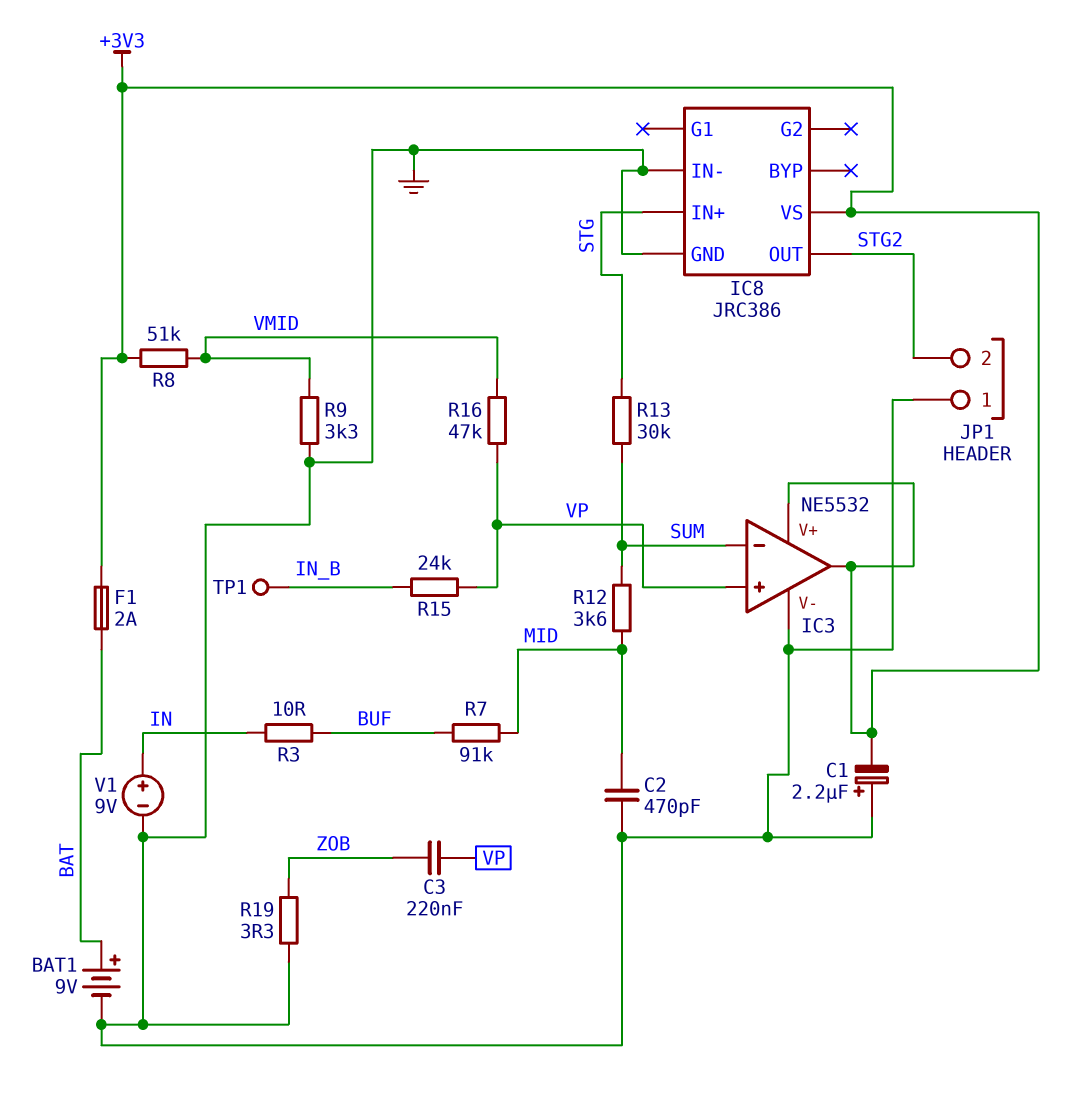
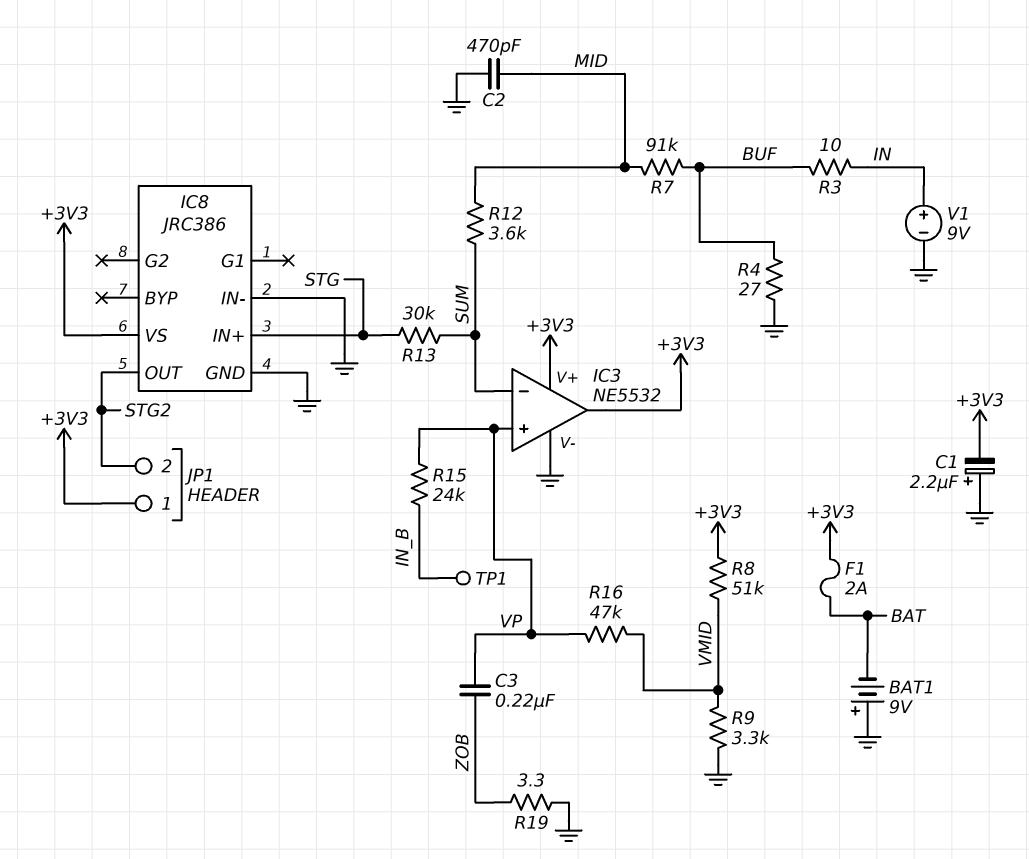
BAT1: 9V (plus BAT, minus GND) -> 9V (plus GND, minus BAT)
JP1 pin 1: GND -> +3V3
R4: none -> 27 (BUF, GND)

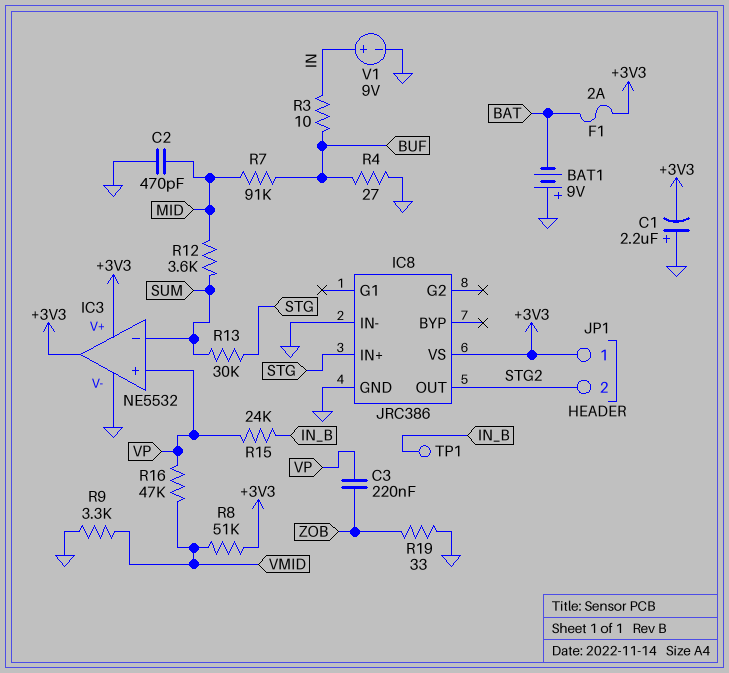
R19: 3.3 (GND, ZOB) -> 33 (GND, ZOB)

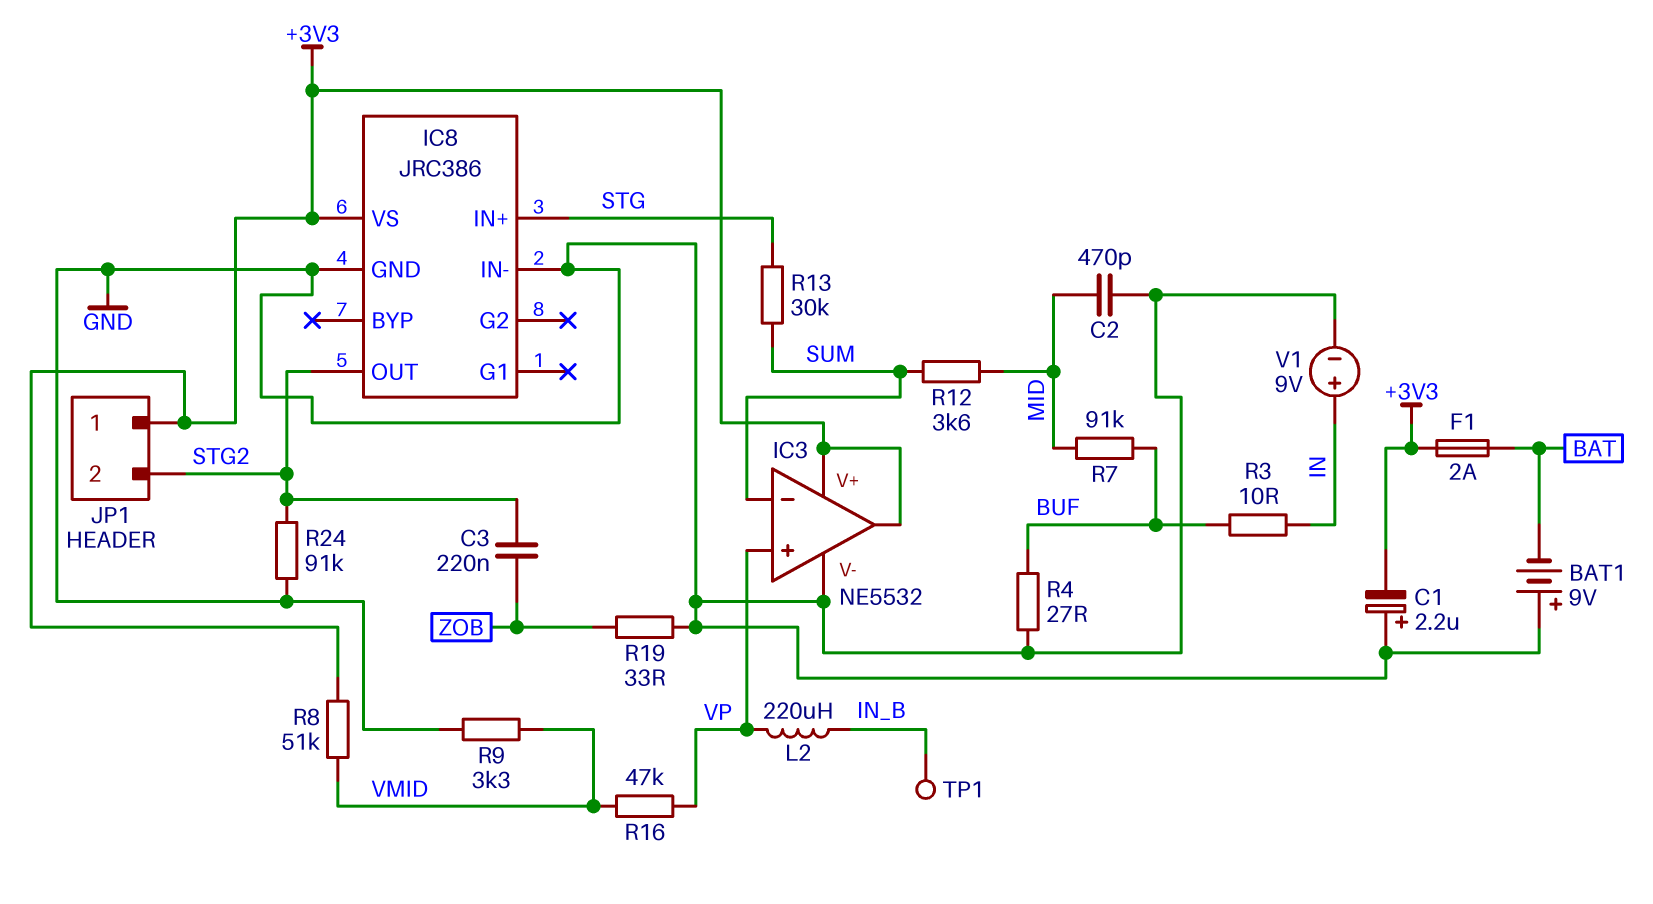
C3: 220nF (VP, ZOB) -> 220nF (STG2, ZOB)
L2: none -> 220uH (IN_B, VP)
R15: 24k (IN_B, VP) -> none
R24: none -> 91k (GND, STG2)

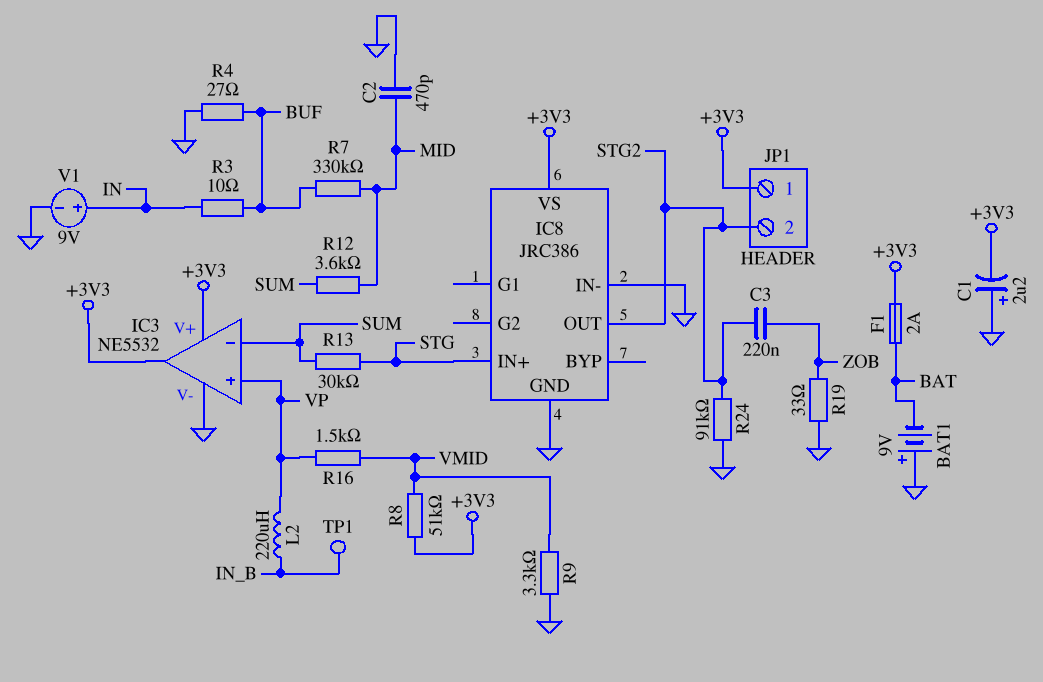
R7: 91k (BUF, MID) -> 330k (BUF, MID)
R16: 47k (VMID, VP) -> 1.5k (VMID, VP)

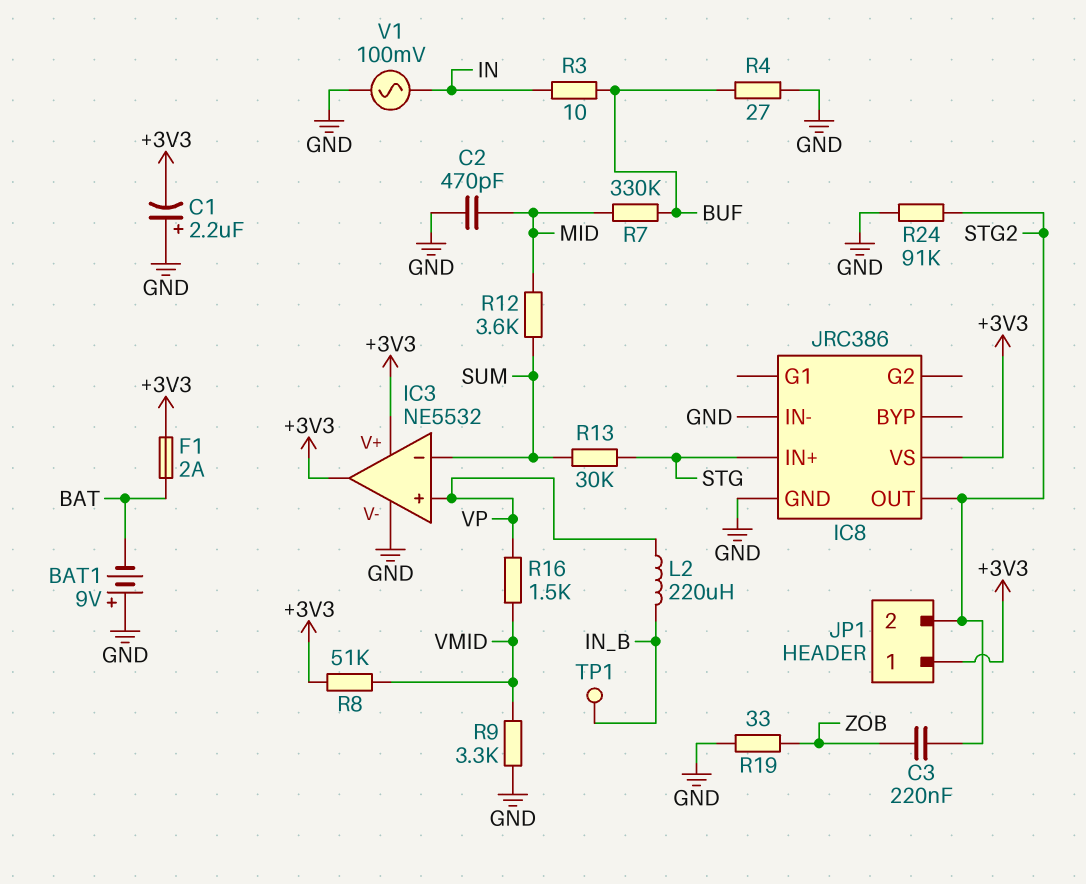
V1: 9V (plus IN, minus GND) -> AC 100mV (GND, IN)

